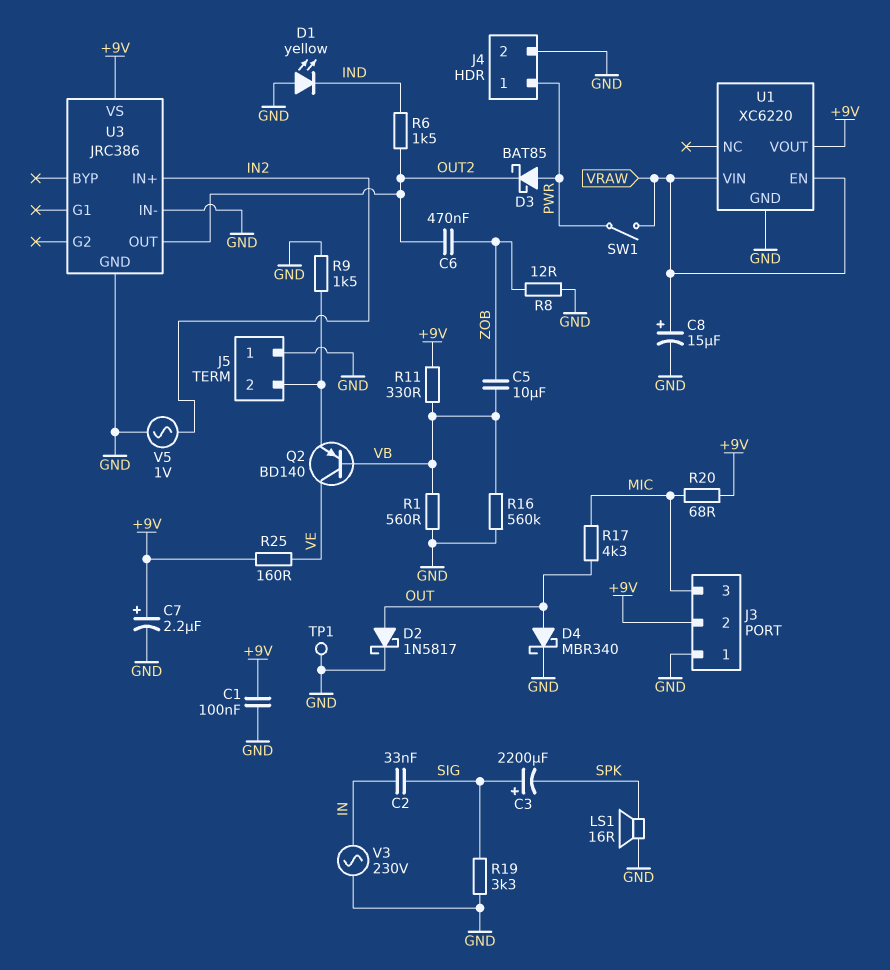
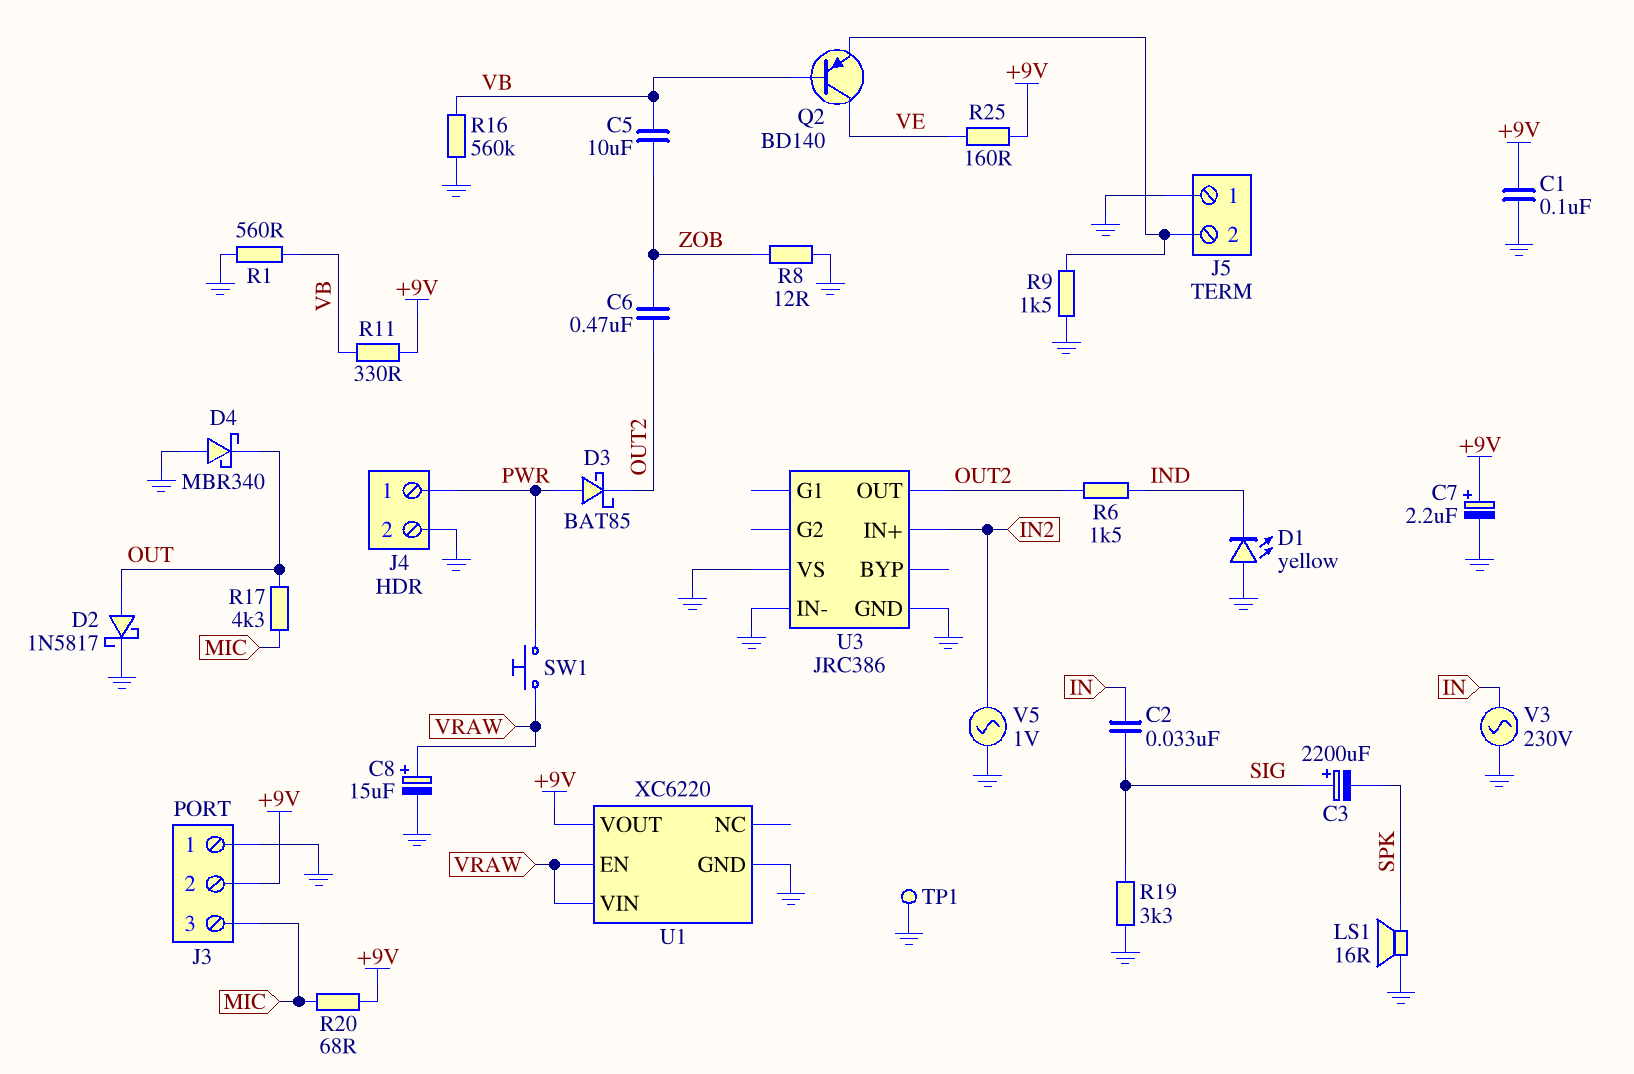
D4: schottky MBR340 (A OUT, K GND) -> schottky MBR340 (A GND, K OUT)
SW1: switch (PWR, VRAW) -> button (PWR, VRAW)
U3 pin VS: +9V -> GND

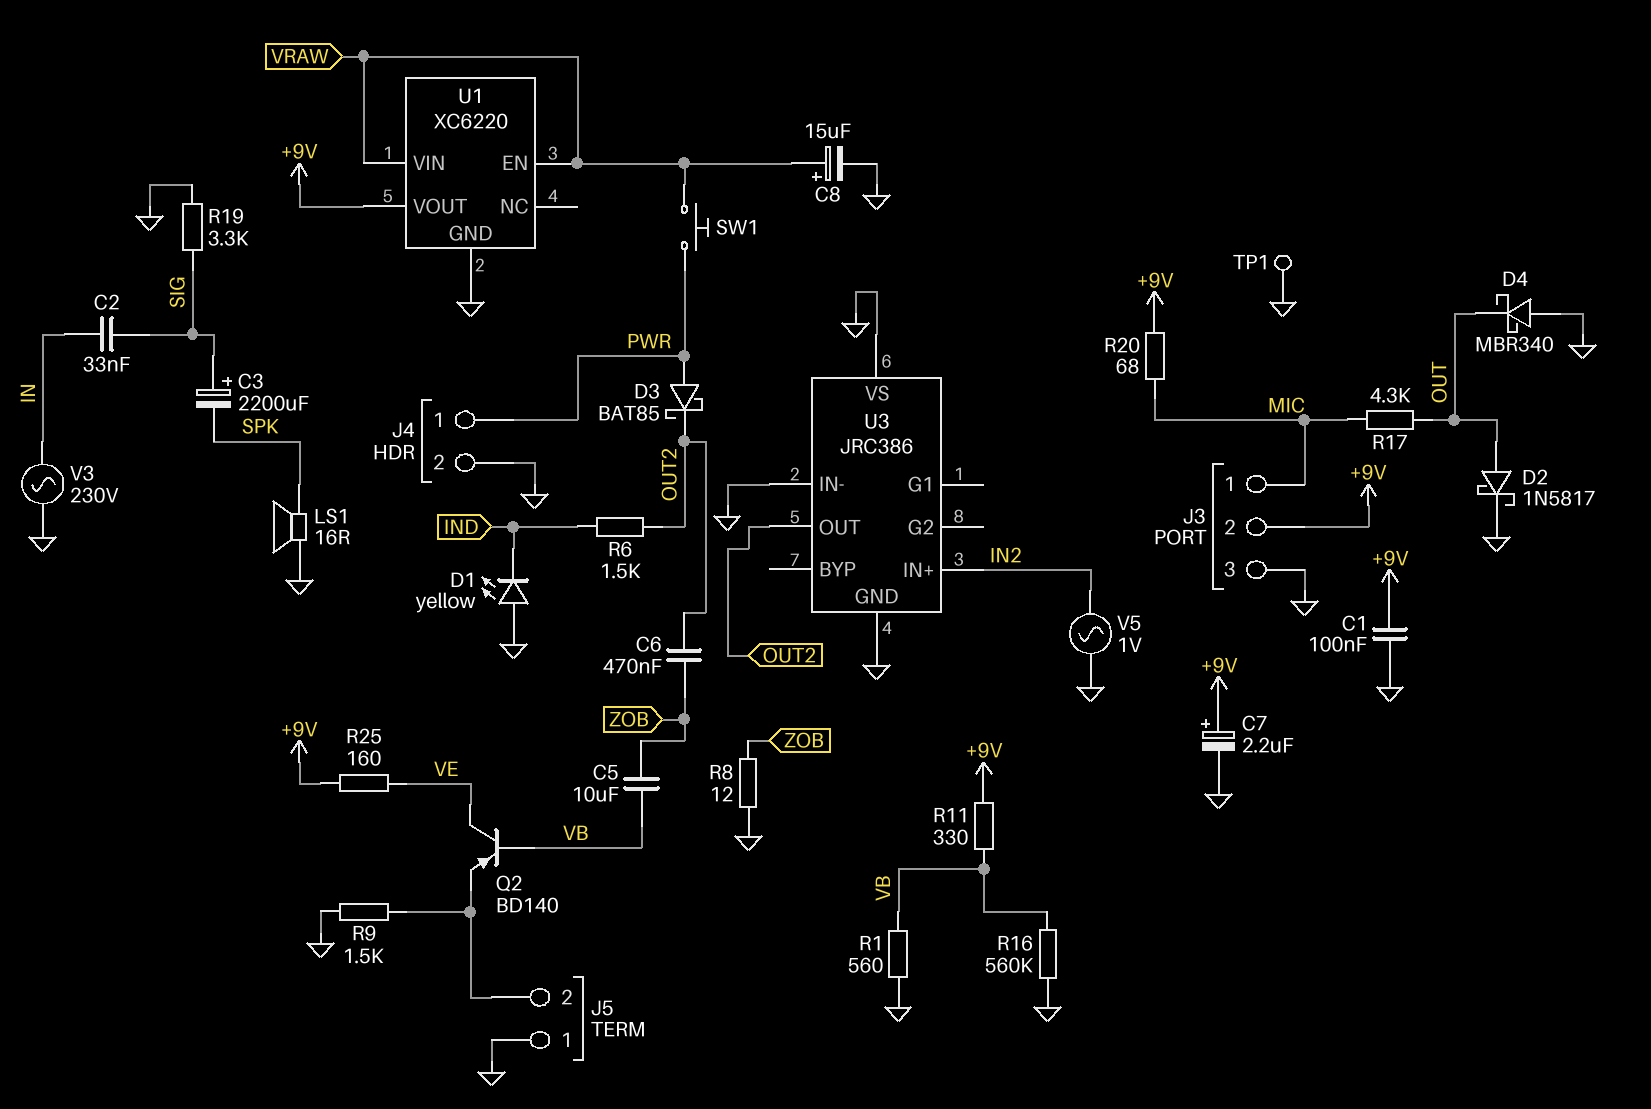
J3 pin 1: GND -> MIC
J3 pin 3: MIC -> GND

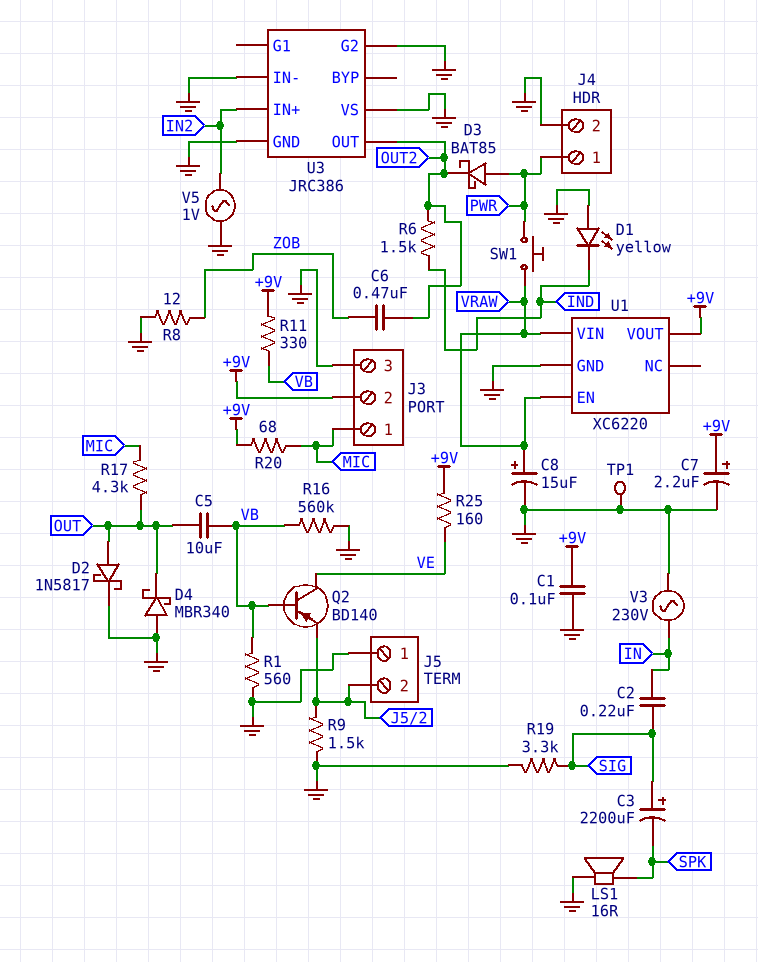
C2: 33nF (IN, SIG) -> 220nF (IN, SIG)
C5: 10uF (VB, ZOB) -> 10uF (OUT, VB)
U3 pin G2: none -> GND

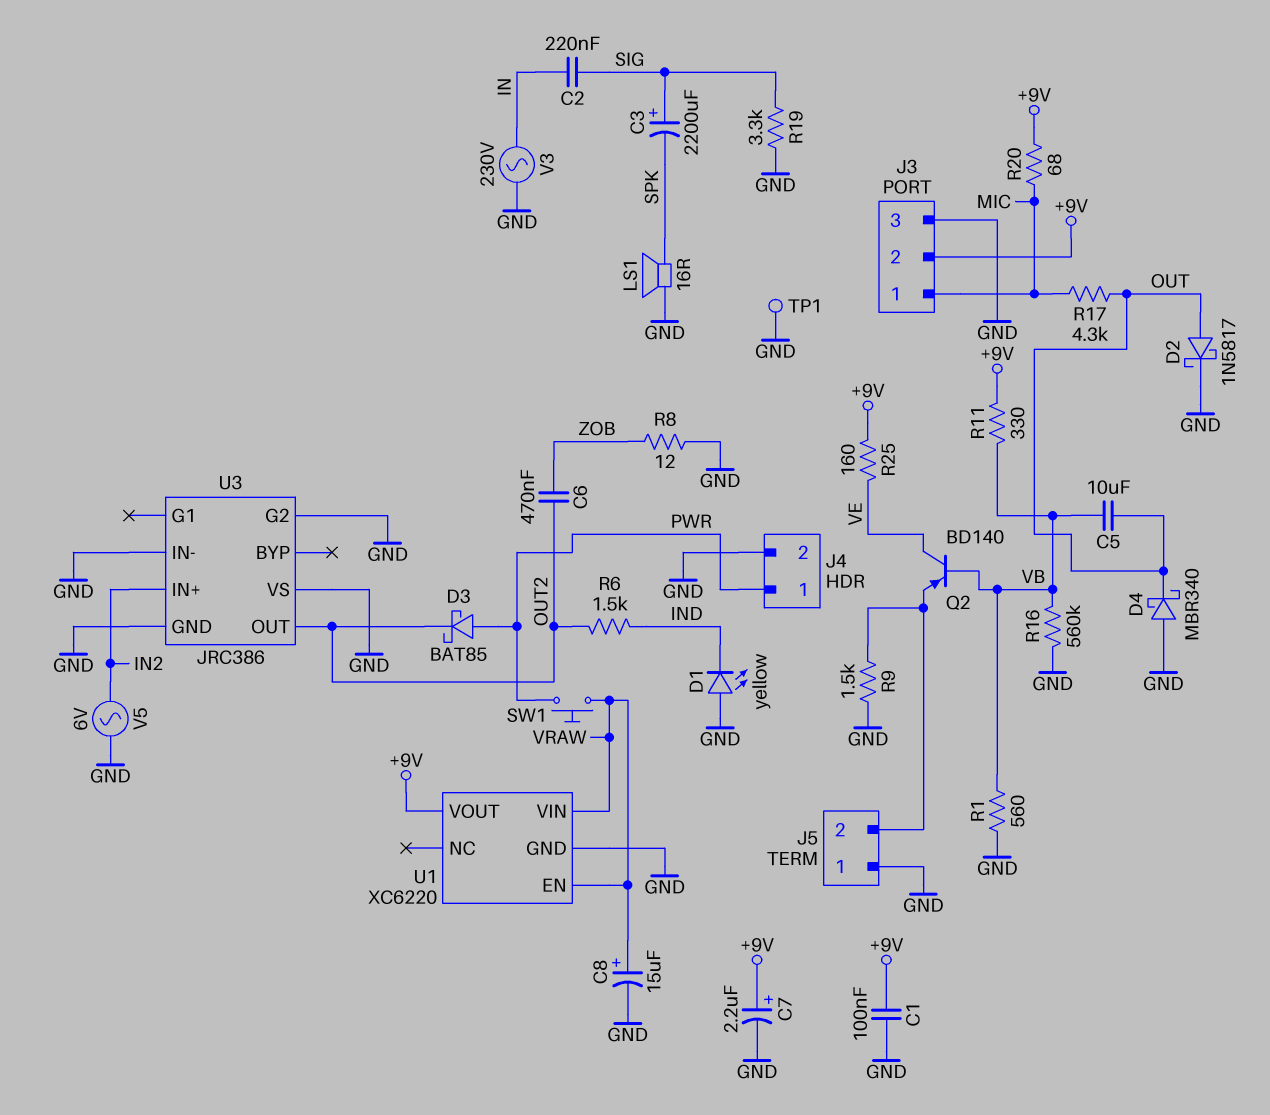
V5: AC 1V (GND, IN2) -> AC 6V (GND, IN2)

